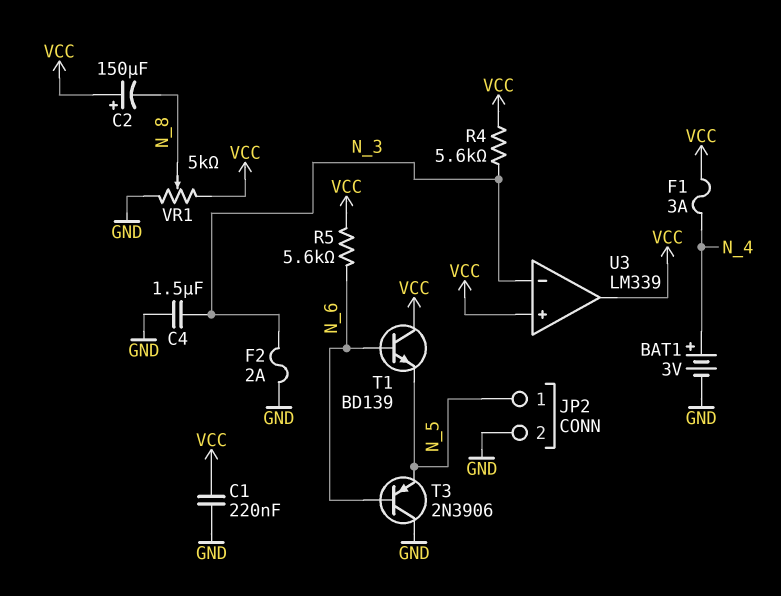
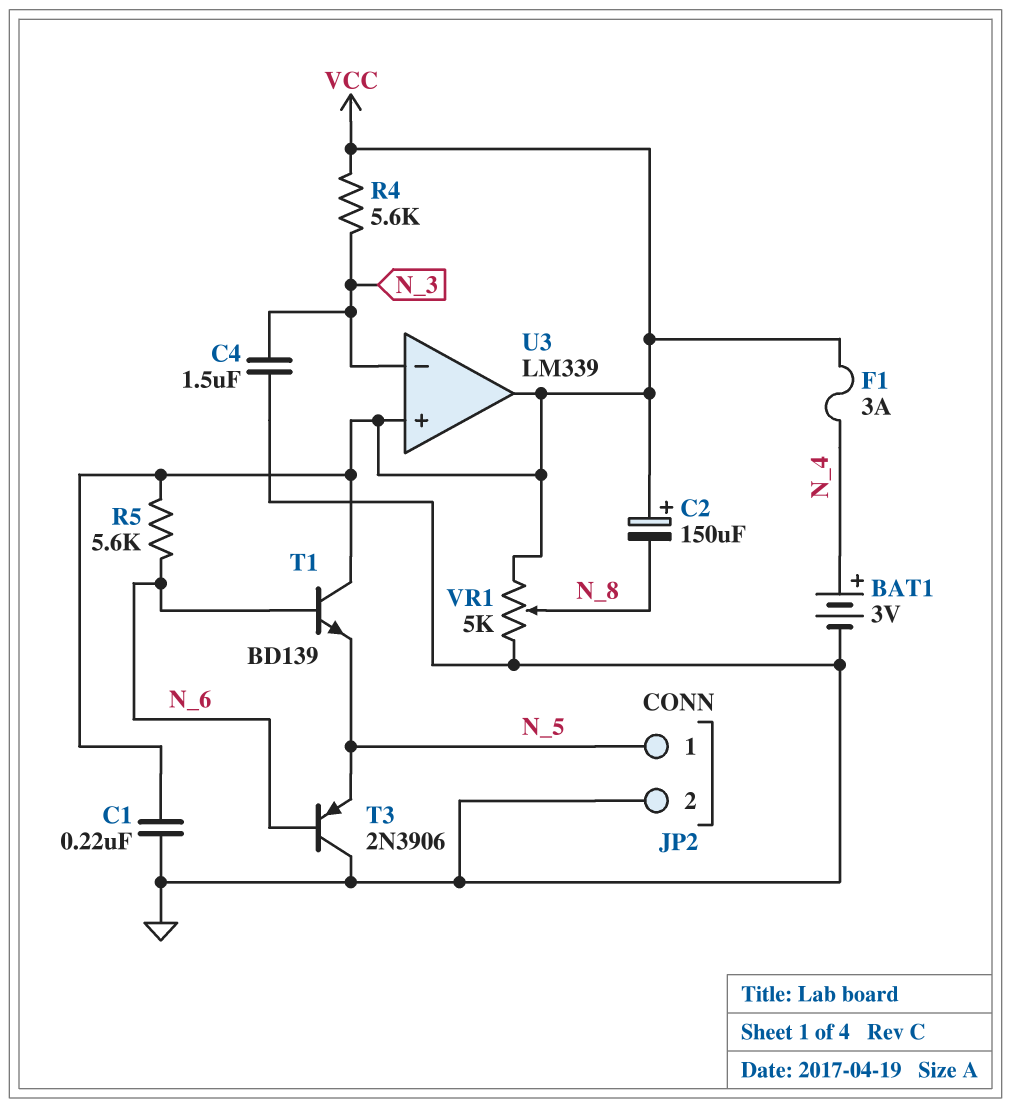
F2: 2A (GND, N_3) -> none

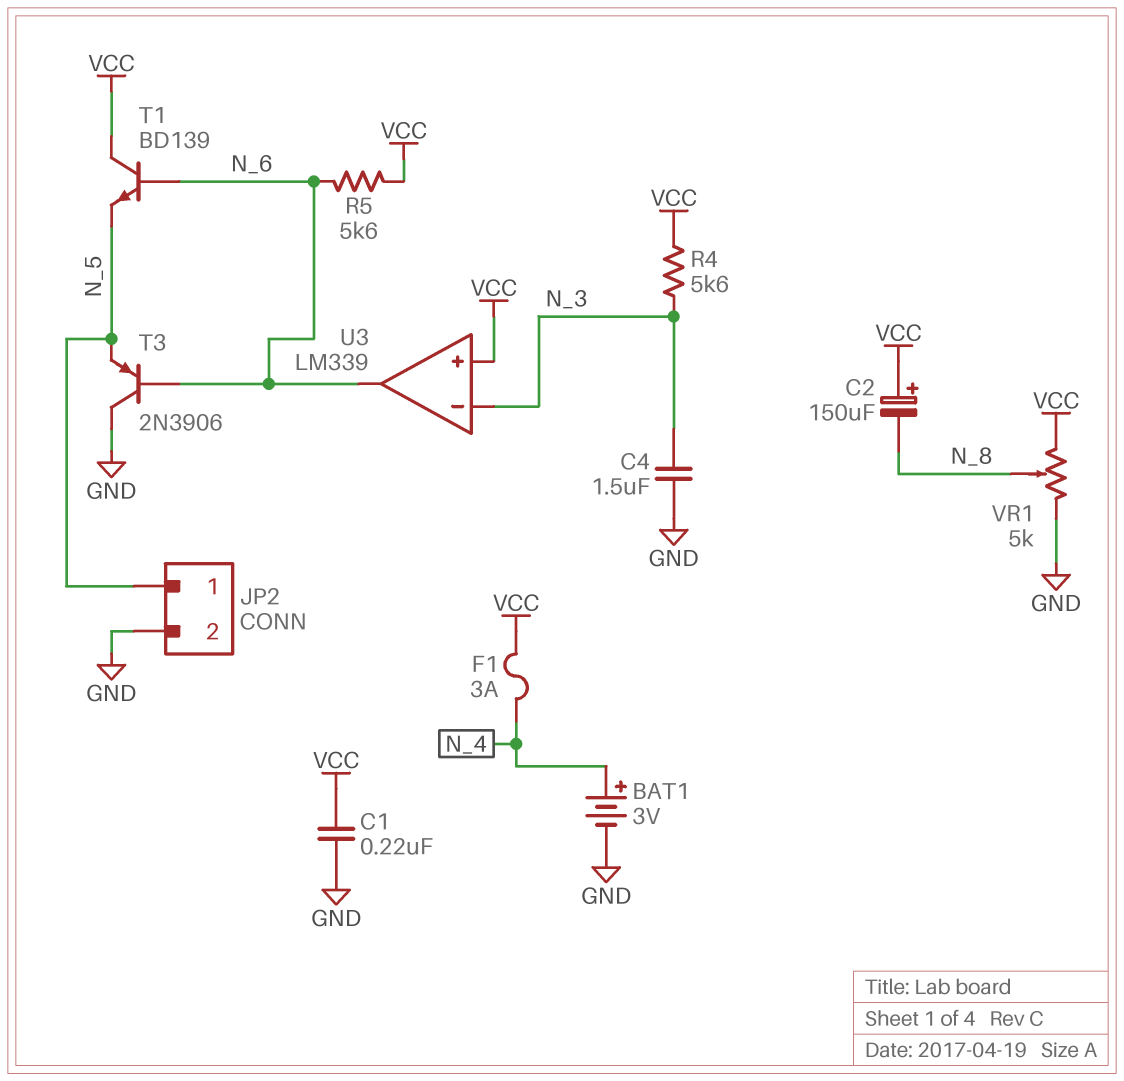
U3 pin out: VCC -> N_6

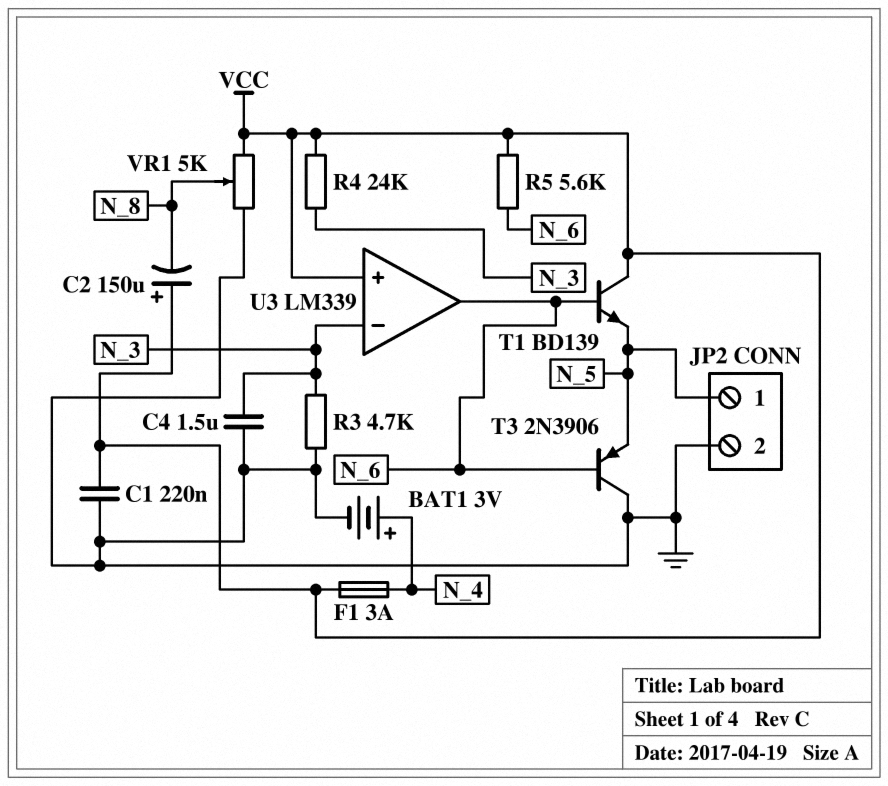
R3: none -> 4.7k (GND, N_3)
R4: 5.6k (N_3, VCC) -> 24k (N_3, VCC)

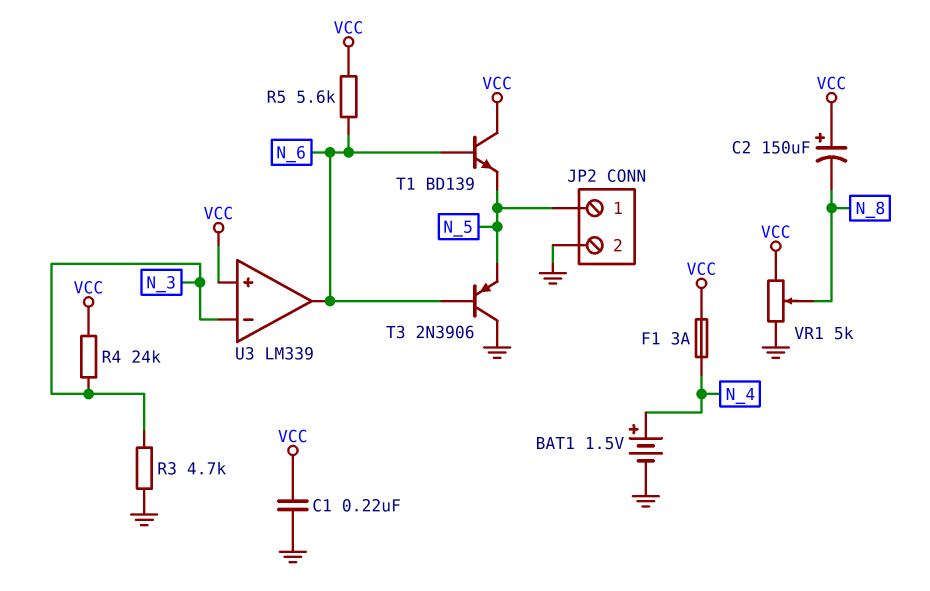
BAT1: 3V (plus N_4, minus GND) -> 1.5V (plus N_4, minus GND)
C4: 1.5uF (GND, N_3) -> none

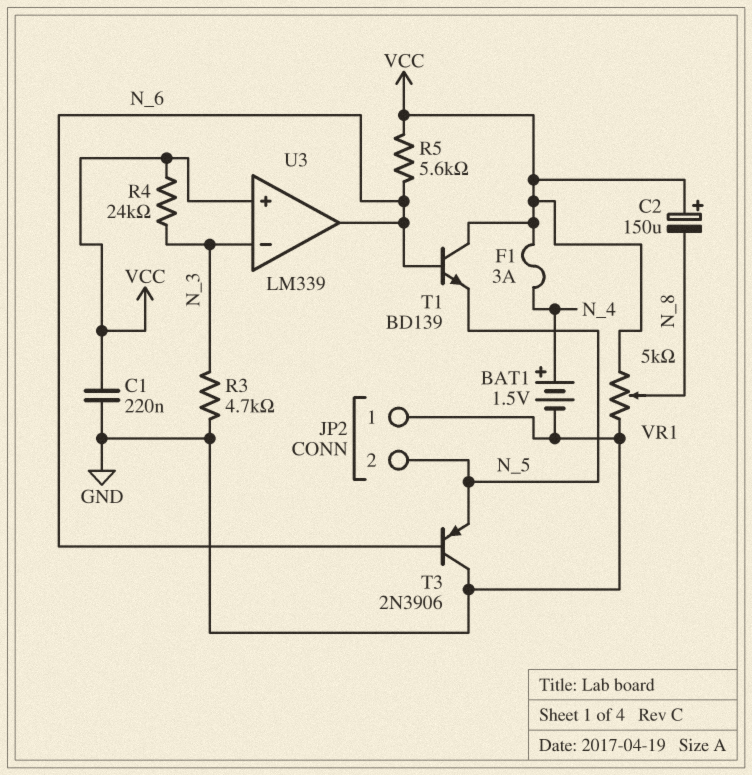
JP2 pin 1: N_5 -> GND
JP2 pin 2: GND -> N_5

